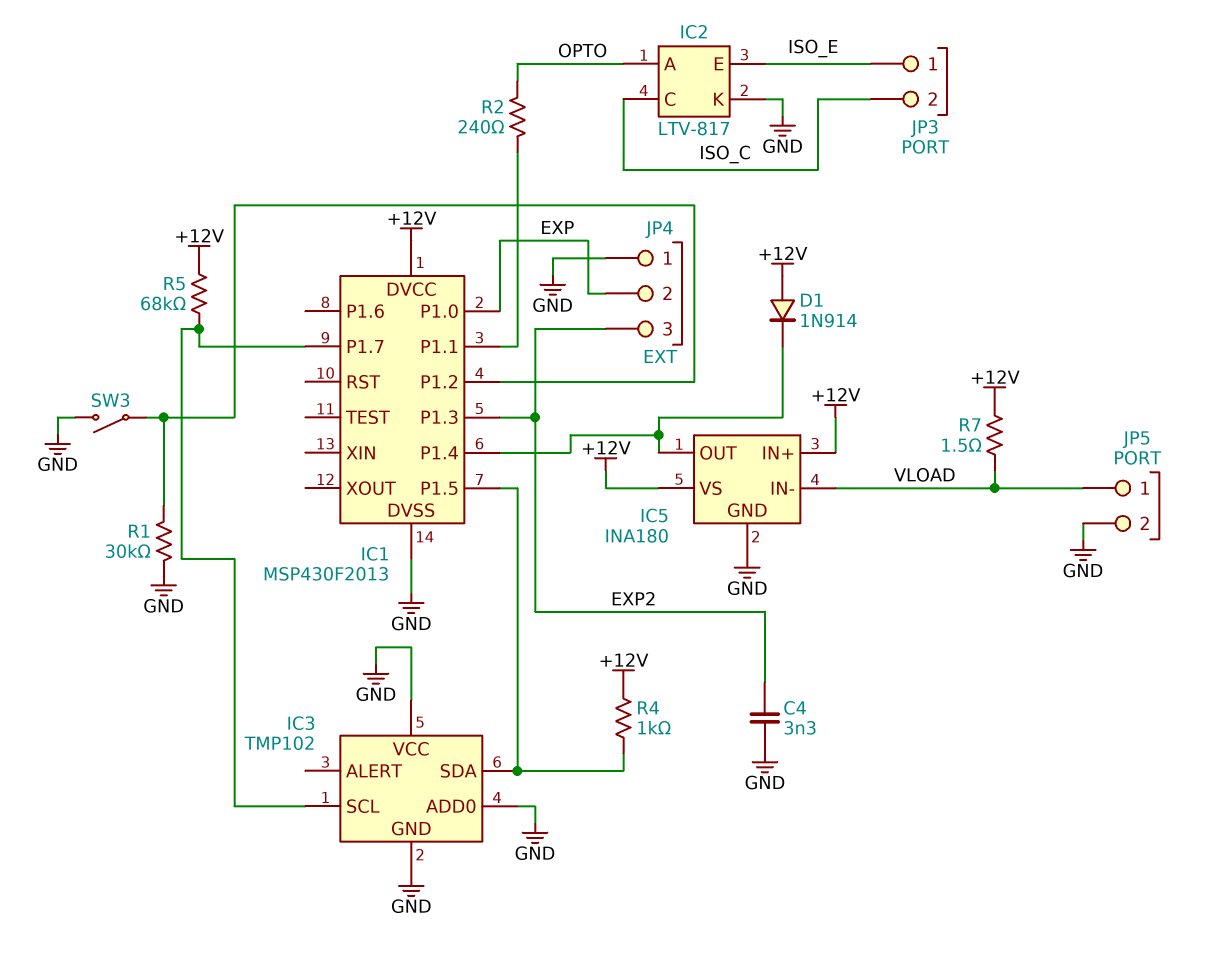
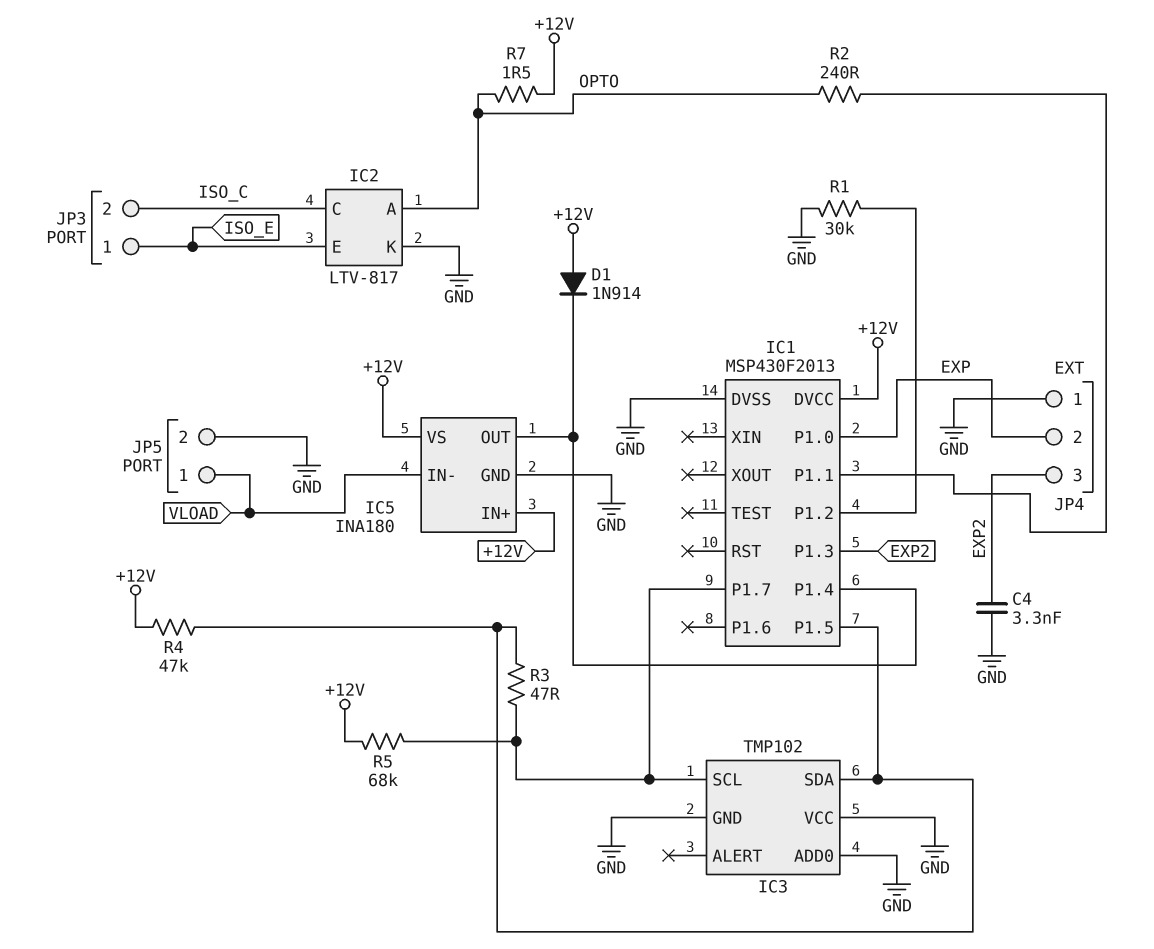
R3: none -> 47 (IC1/P1.5, IC1/P1.7)
R4: 1k (+12V, IC1/P1.5) -> 47k (+12V, IC1/P1.5)
R7: 1.5 (+12V, VLOAD) -> 1.5 (+12V, OPTO)
SW3: switch (GND, IC1/P1.2) -> none

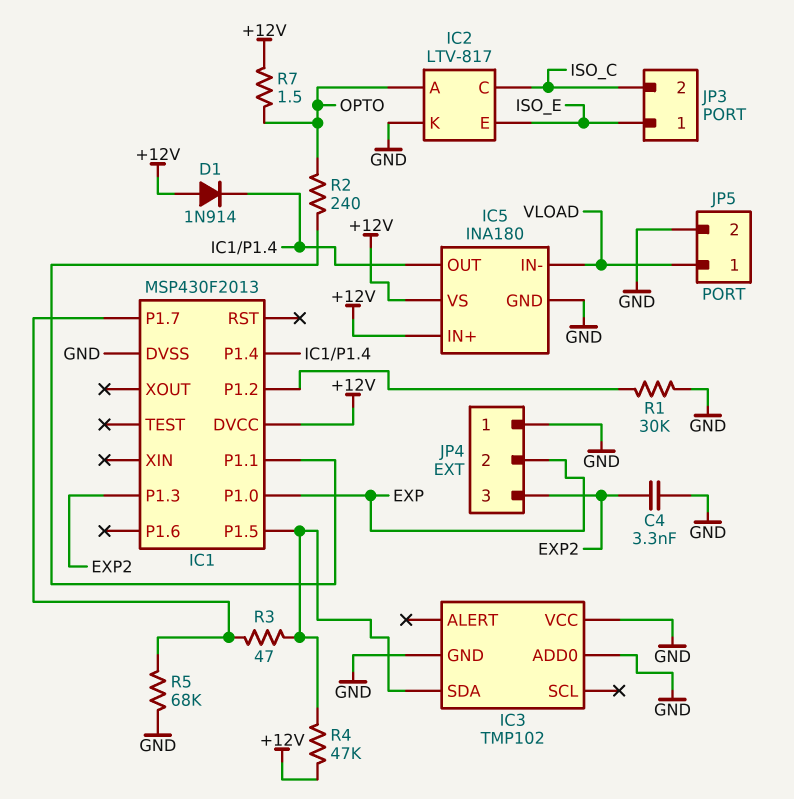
IC3 pin SCL: IC1/P1.7 -> none
R5: 68k (+12V, IC1/P1.7) -> 68k (GND, IC1/P1.7)

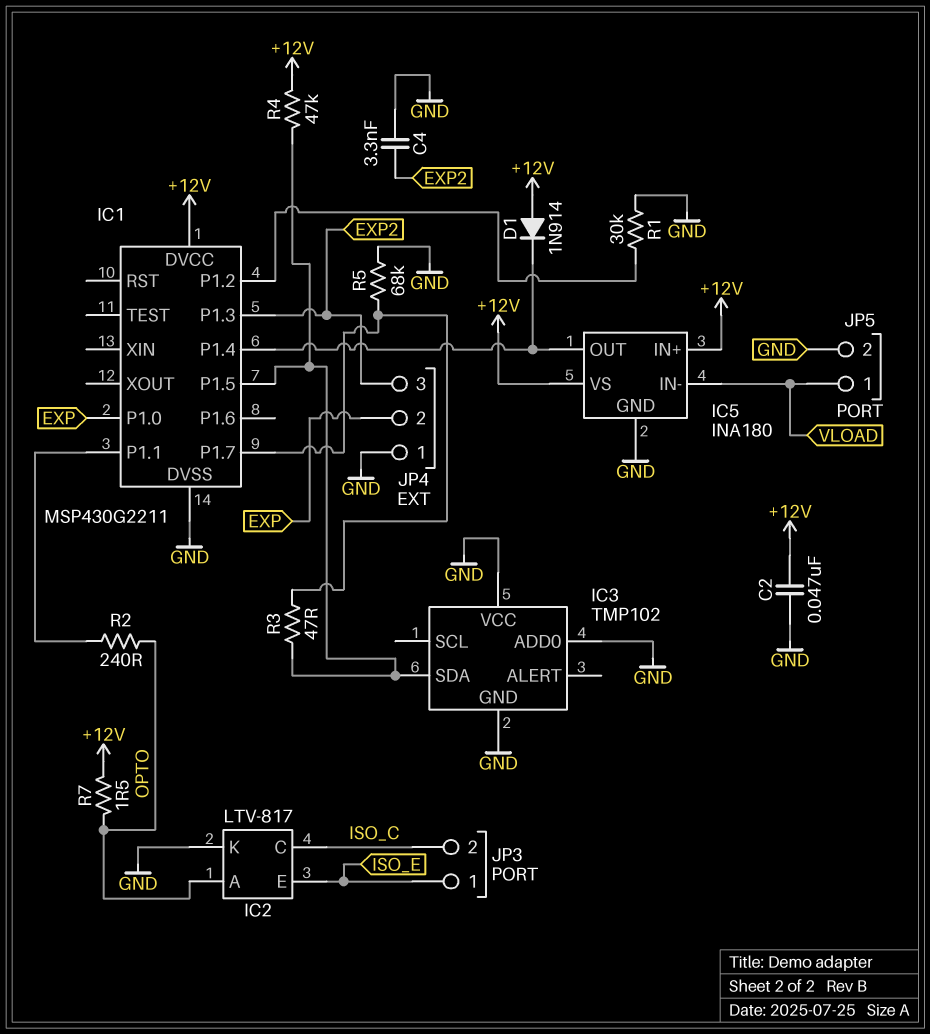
C2: none -> 47nF (+12V, GND)
IC1: MSP430F2013 -> MSP430G2211

